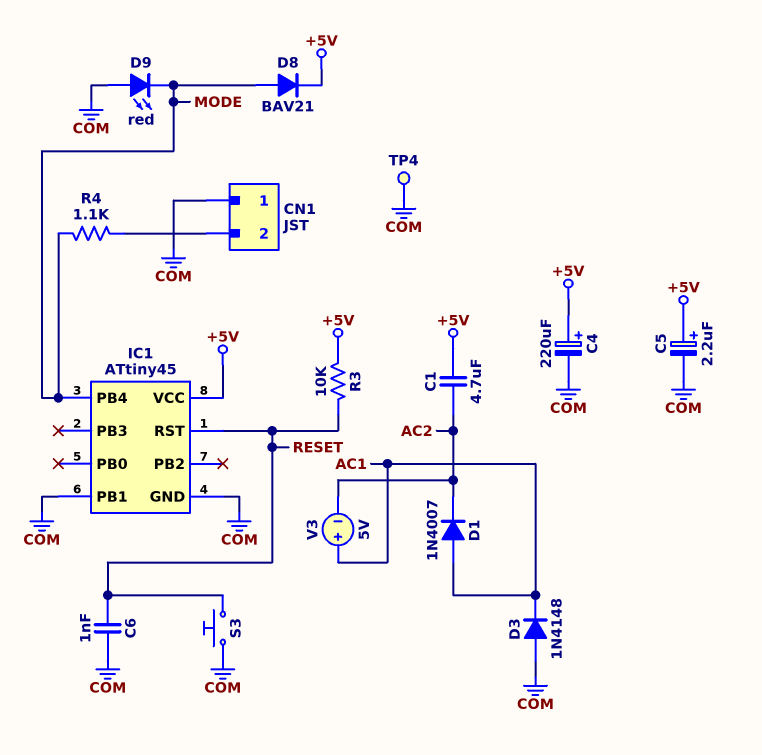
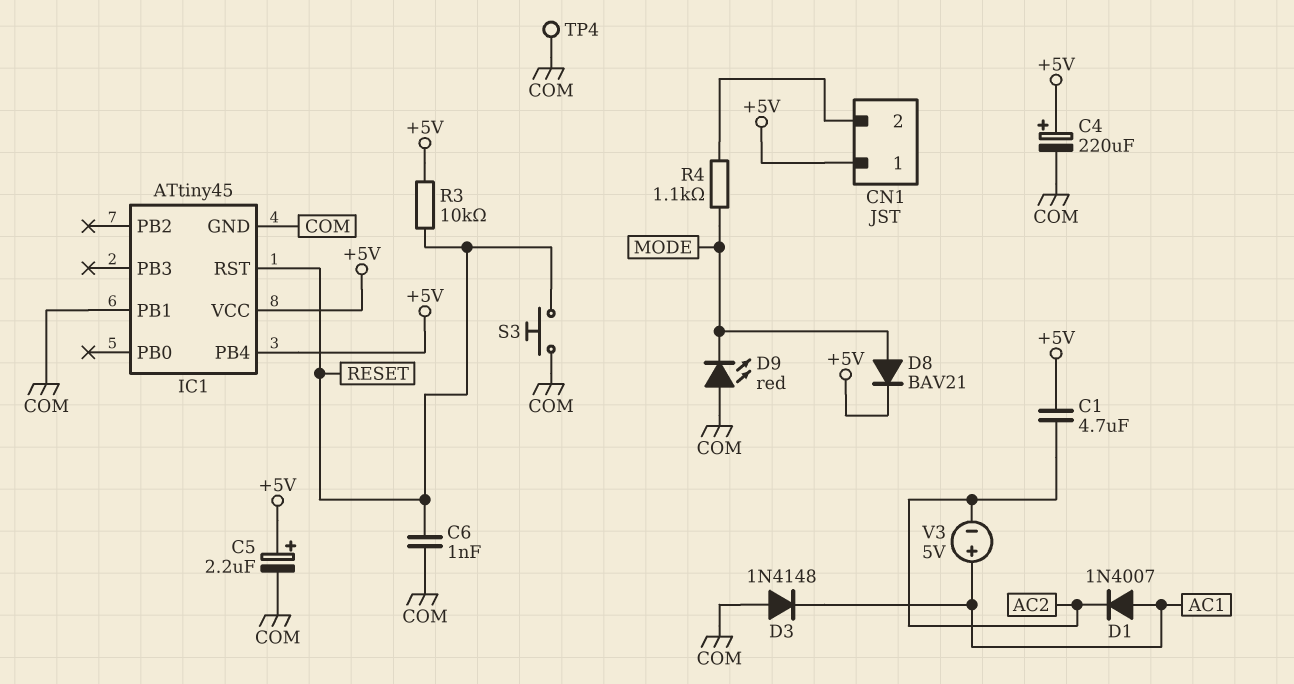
CN1 pin 1: COM -> +5V
IC1 pin PB4: MODE -> +5V

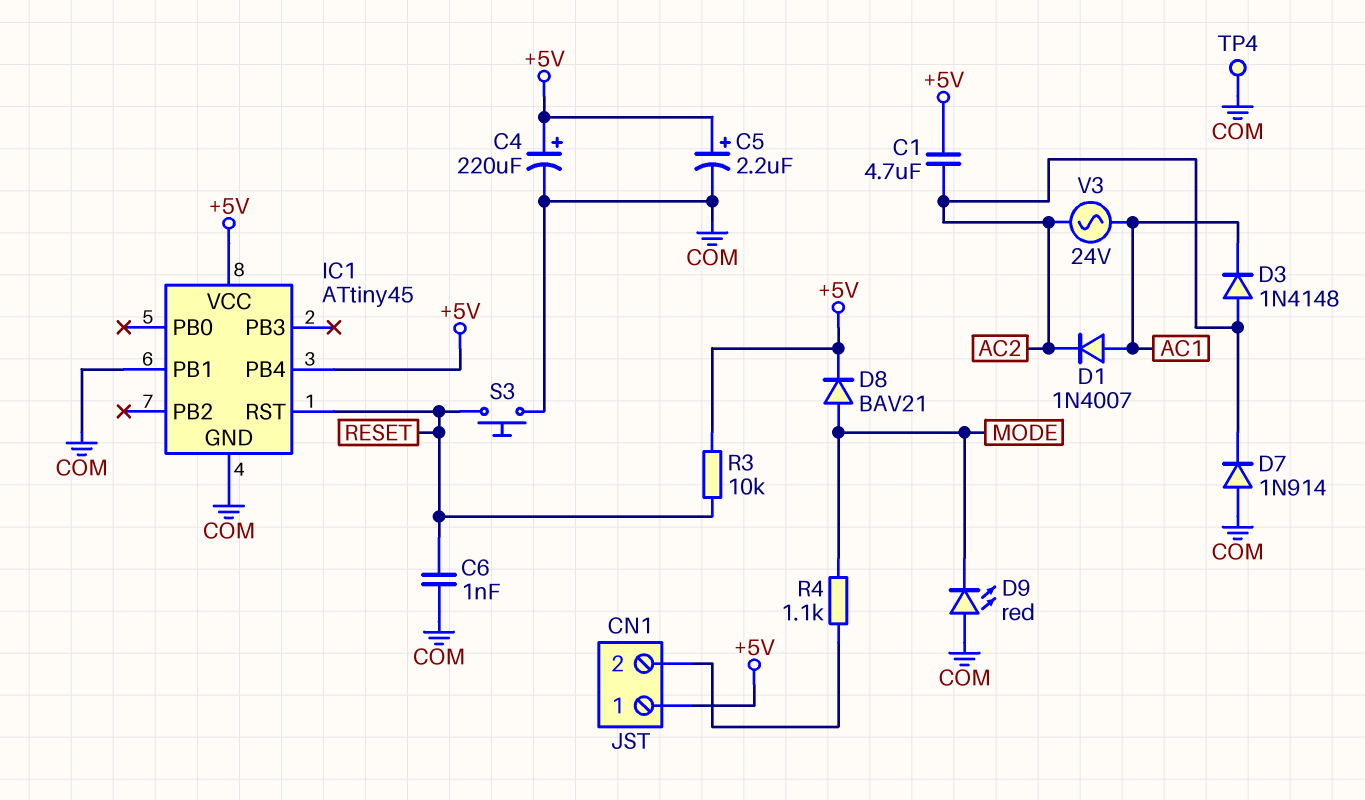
D3: diode 1N4148 (A COM, K AC1) -> diode 1N4148 (A AC2, K AC1)
D7: none -> diode 1N914 (A COM, K AC2)
V3: 5V (plus AC1, minus AC2) -> AC 24V (AC1, AC2)

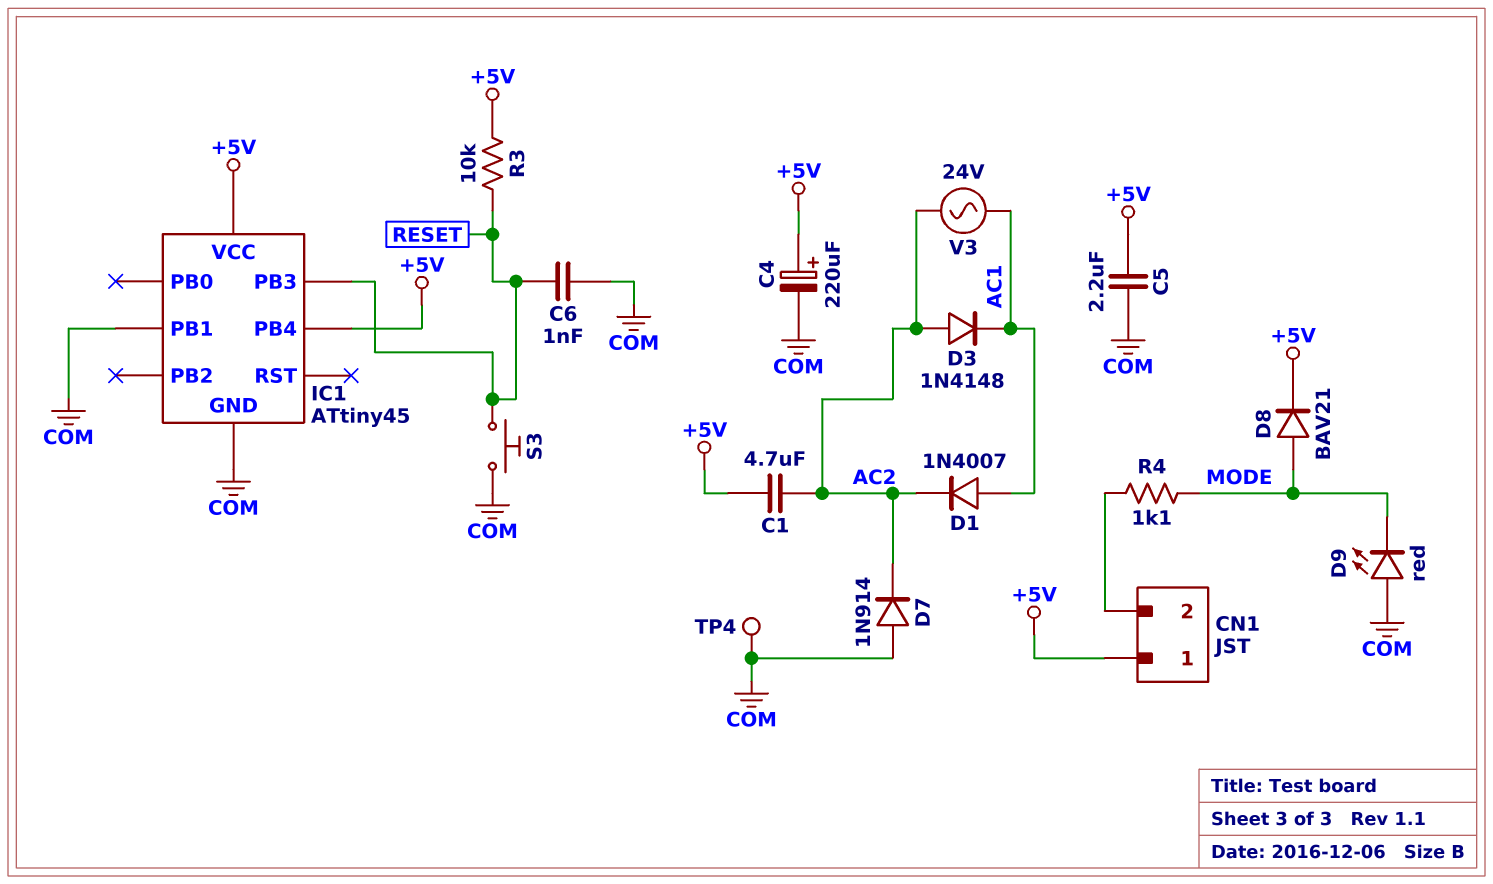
C5: 2.2uF (plus +5V, minus COM) -> 2.2uF (+5V, COM)
IC1 pin PB3: none -> RESET
IC1 pin RST: RESET -> none

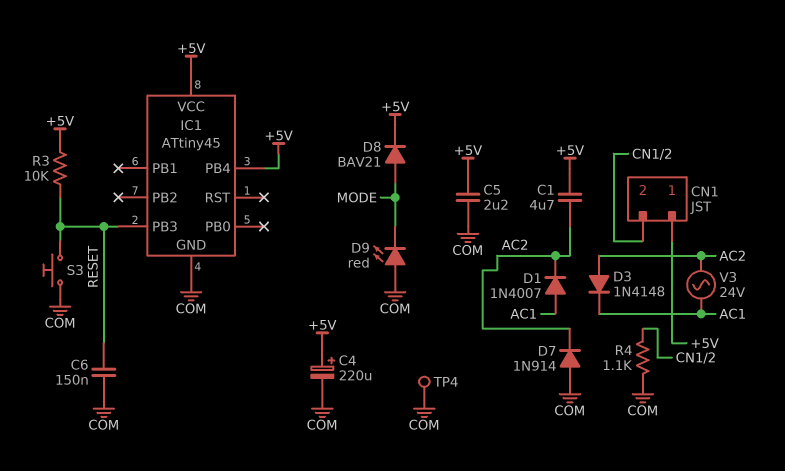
C6: 1nF (COM, RESET) -> 150nF (COM, RESET)
IC1 pin PB1: COM -> none
R4: 1.1k (CN1/2, MODE) -> 1.1k (CN1/2, COM)

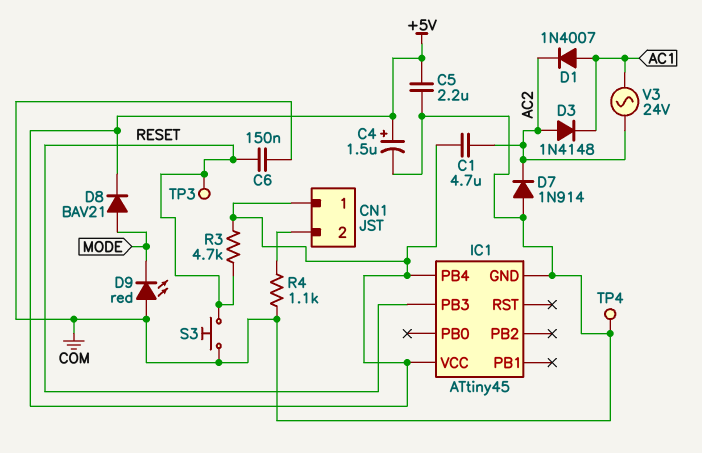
C4: 220uF (plus +5V, minus COM) -> 1.5uF (plus +5V, minus COM)
R3: 10k (+5V, RESET) -> 4.7k (+5V, RESET)
TP3: none -> test point (RESET)

